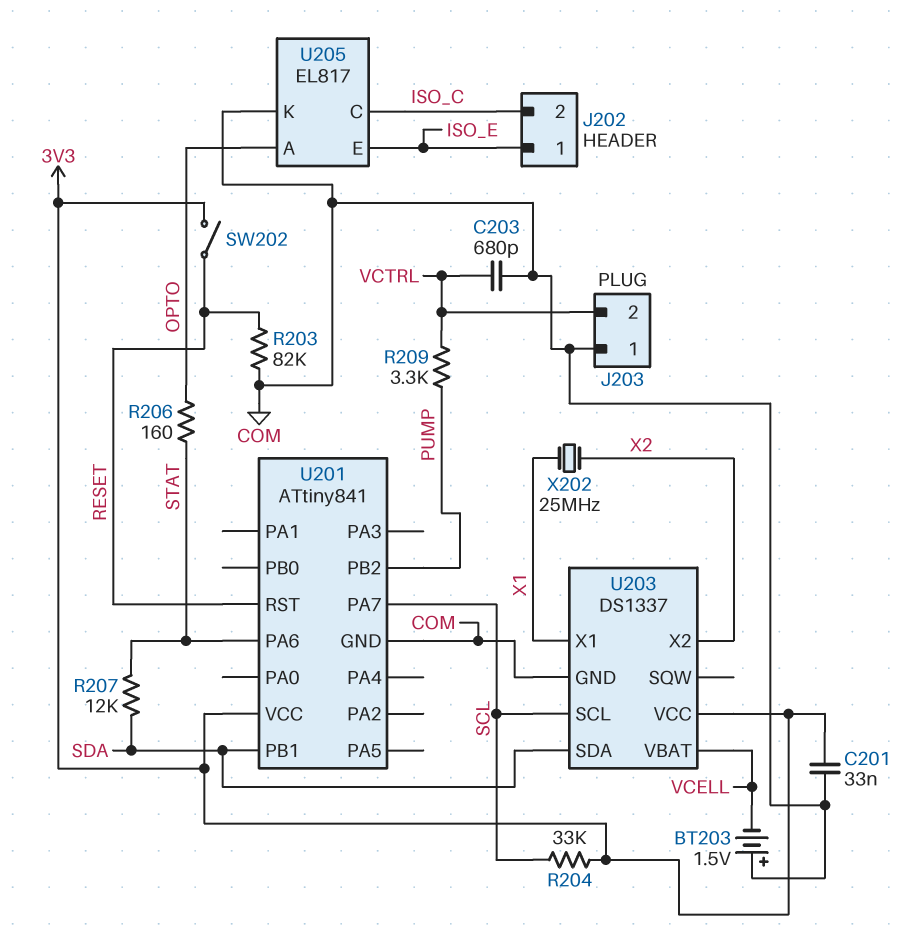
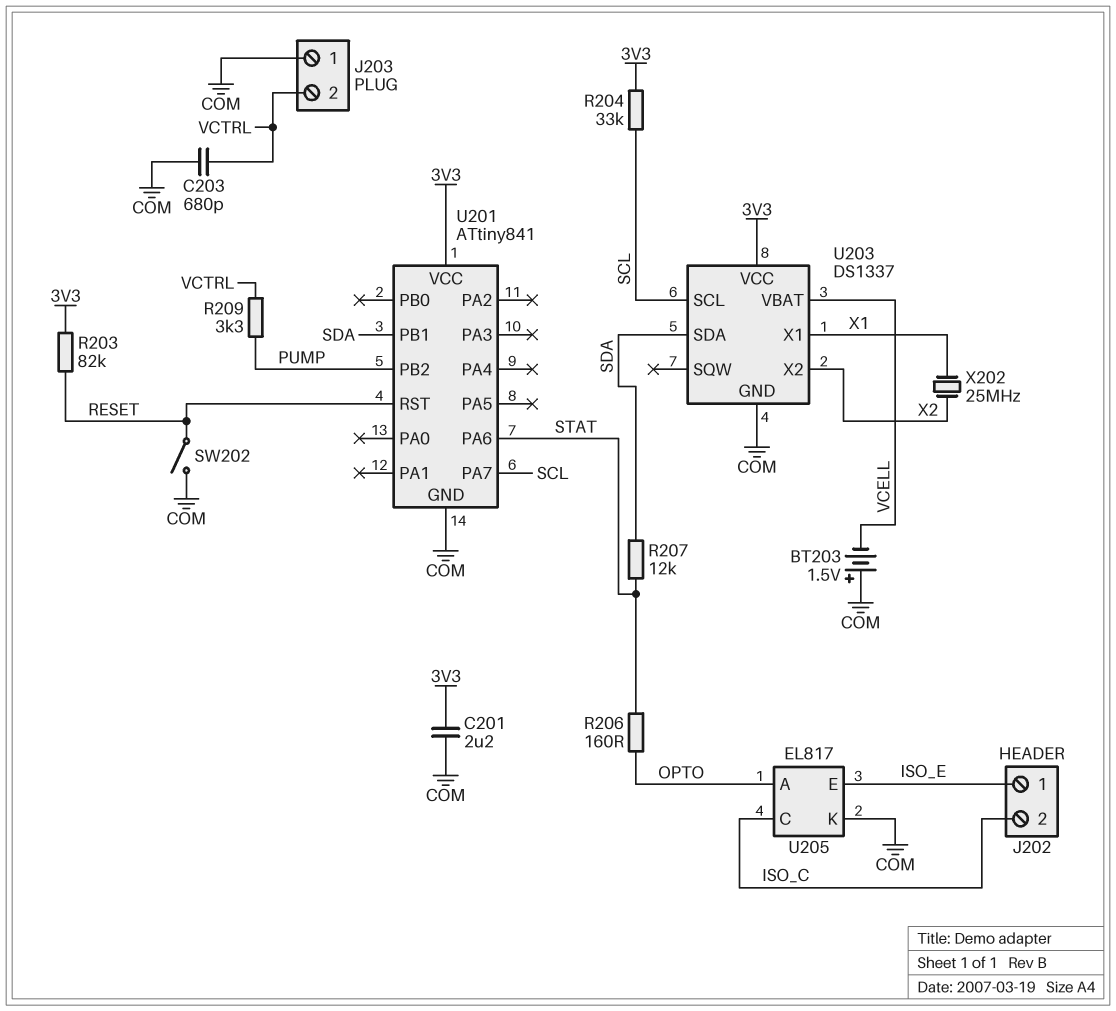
C201: 33nF (3V3, COM) -> 2.2uF (3V3, COM)
R203: 82k (COM, RESET) -> 82k (3V3, RESET)
SW202: switch (3V3, RESET) -> switch (COM, RESET)

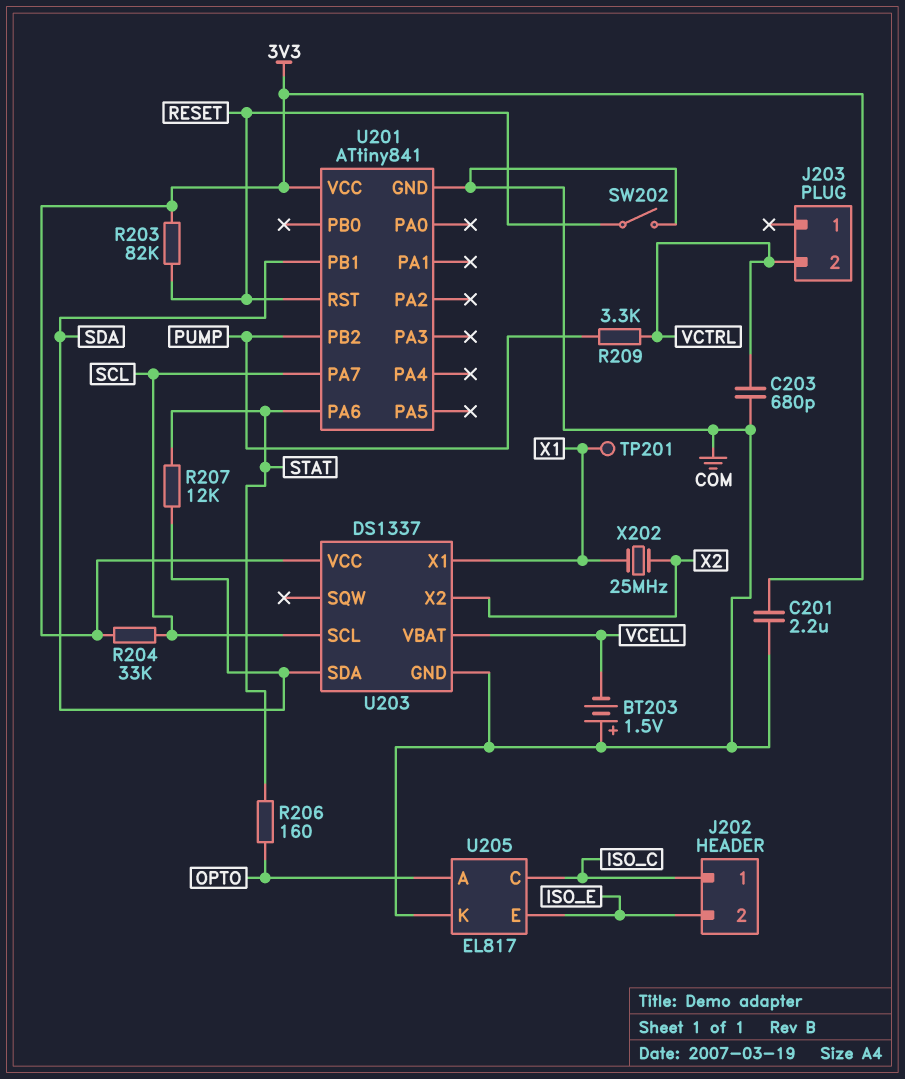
J202 pin 1: ISO_E -> ISO_C
J202 pin 2: ISO_C -> ISO_E
J203 pin 1: COM -> none
TP201: none -> test point (X1)

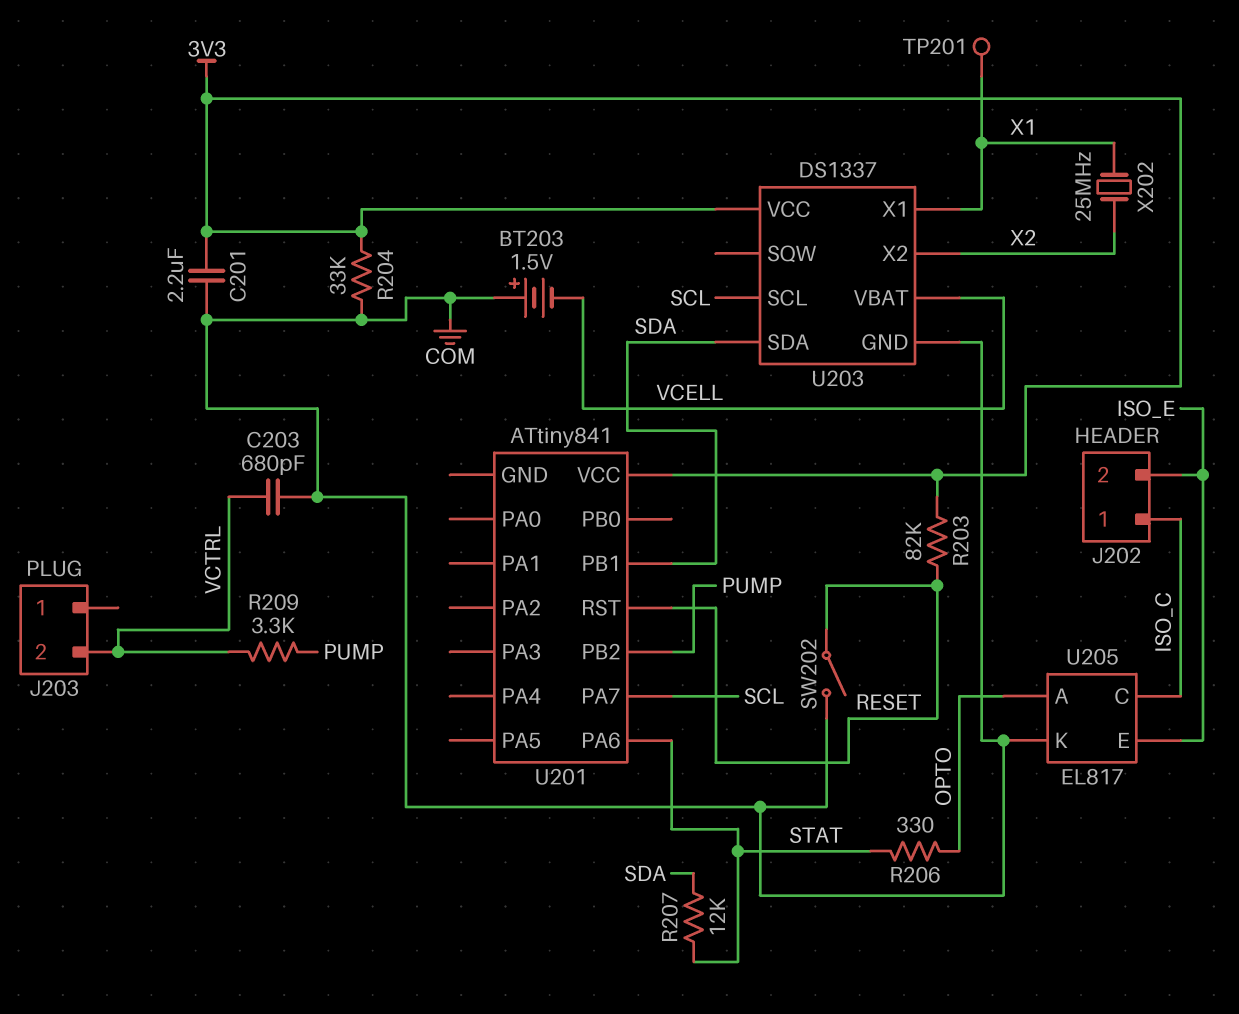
R204: 33k (3V3, SCL) -> 33k (3V3, COM)
R206: 160 (OPTO, STAT) -> 330 (OPTO, STAT)
U201 pin GND: COM -> none

